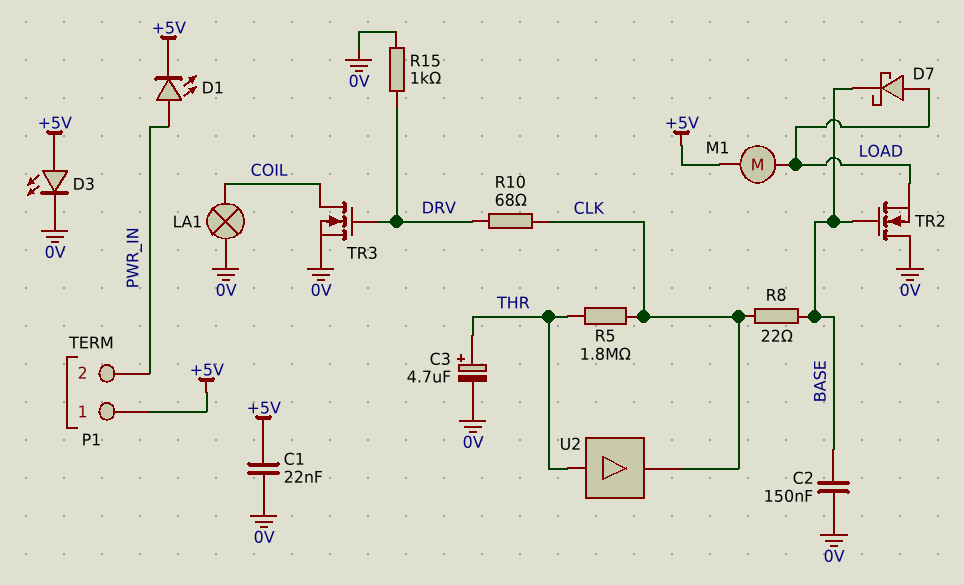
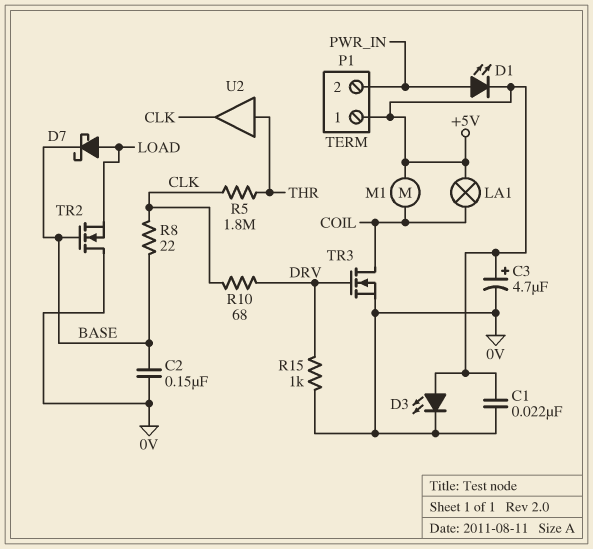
C3: 4.7uF (plus THR, minus 0V) -> 4.7uF (plus +5V, minus 0V)
LA1: lamp (0V, COIL) -> lamp (+5V, COIL)
M1: motor (+5V, LOAD) -> motor (+5V, COIL)

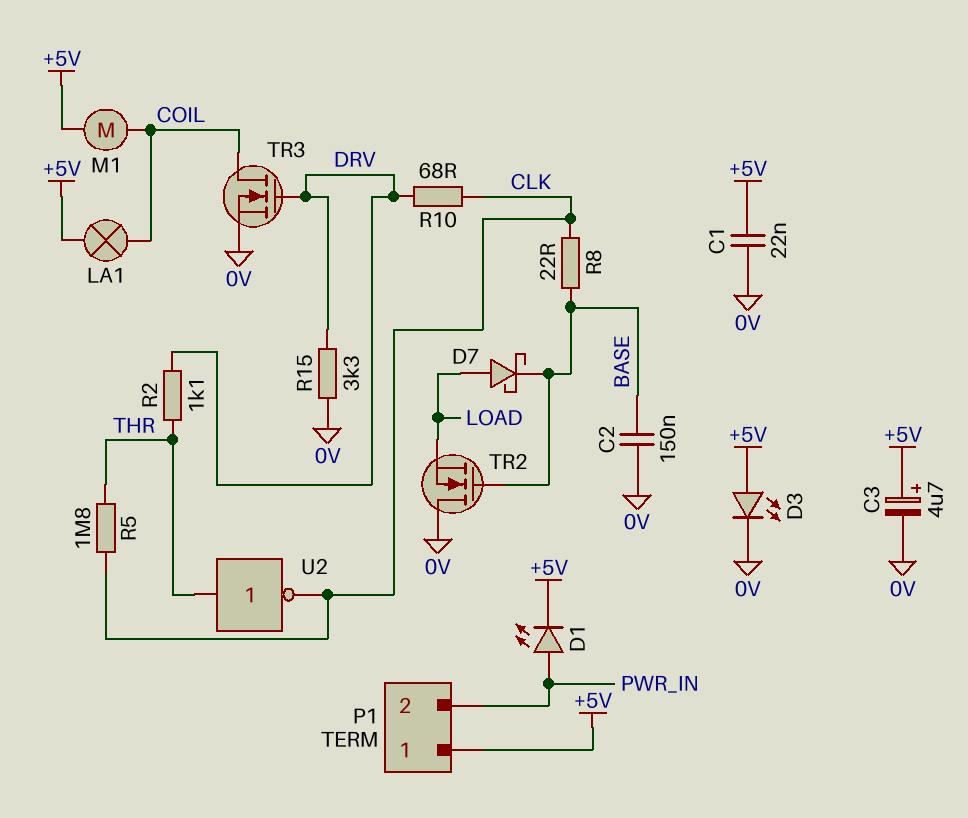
R2: none -> 1.1k (DRV, THR)
R15: 1k (0V, DRV) -> 3.3k (0V, DRV)
U2: buffer (in THR, out CLK) -> NOT (in THR, out CLK)

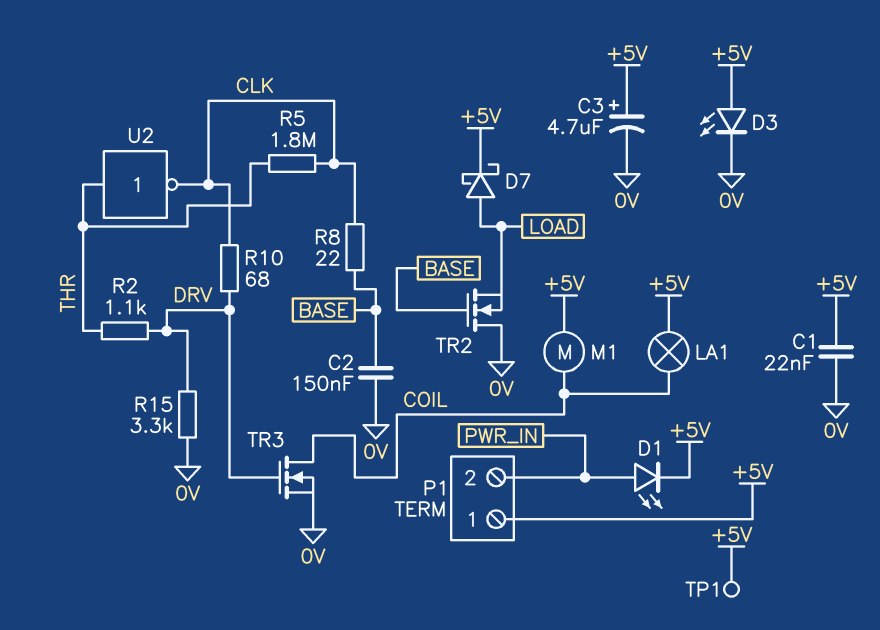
D7: schottky (A LOAD, K BASE) -> schottky (A LOAD, K +5V)
TP1: none -> test point (+5V)

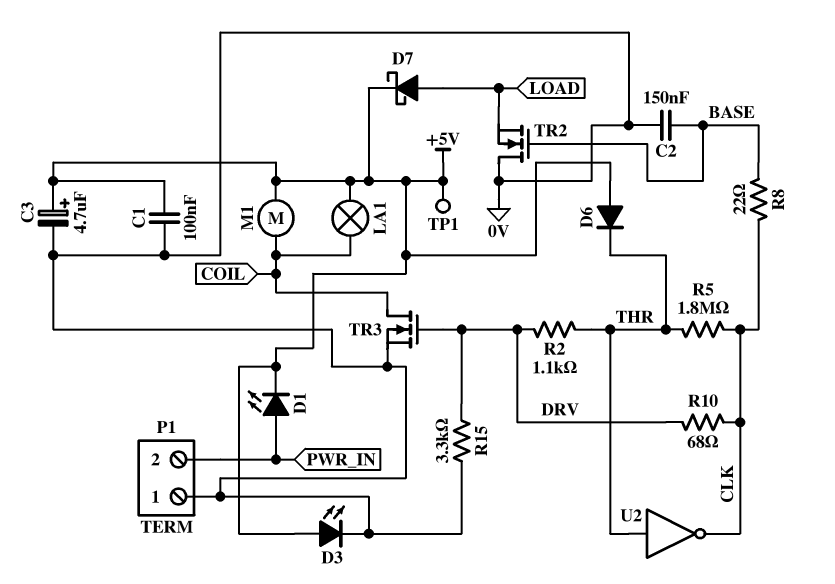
C1: 22nF (+5V, 0V) -> 100nF (+5V, 0V)
D6: none -> diode (A +5V, K THR)
P1 pin 1: +5V -> 0V

